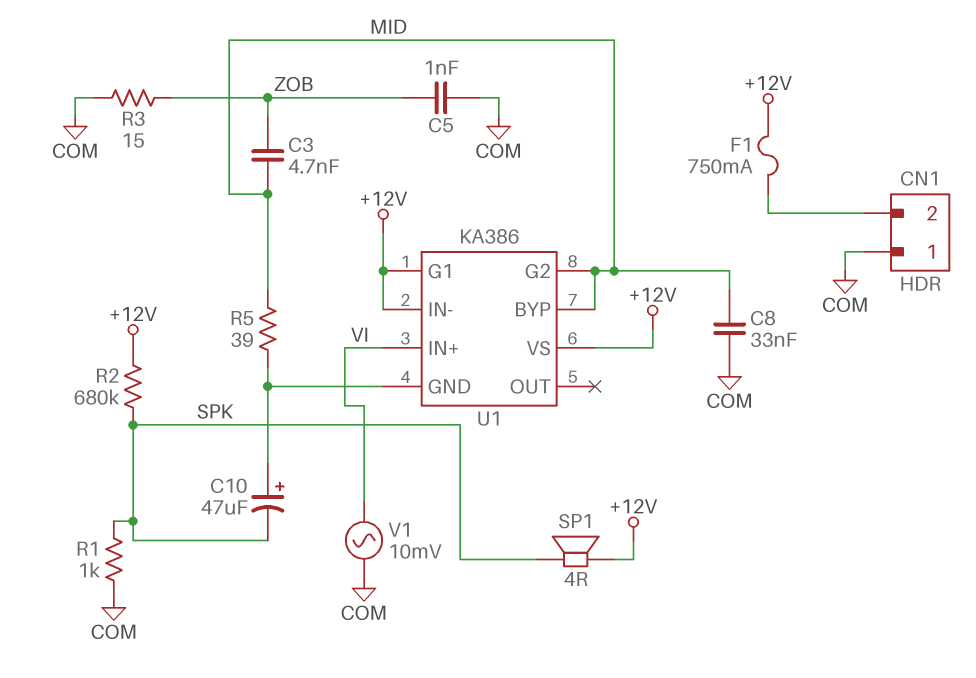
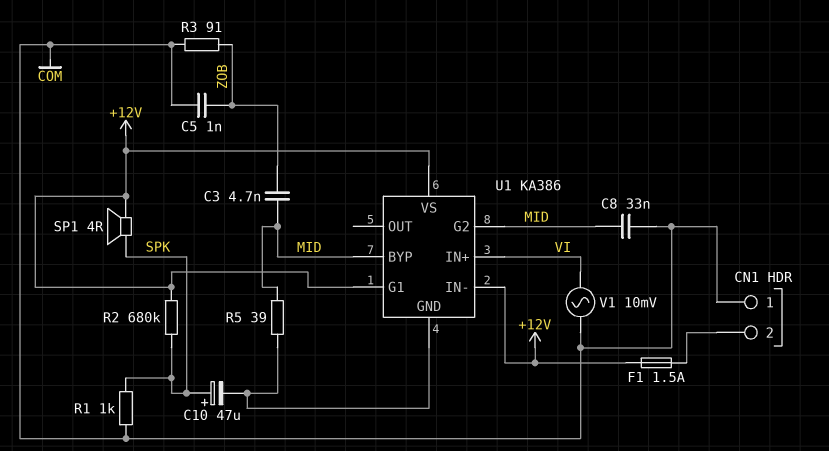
C10: 47uF (plus U1/GND, minus SPK) -> 47uF (plus SPK, minus U1/GND)
F1: 750mA (+12V, CN1/2) -> 1.5A (+12V, CN1/2)
R3: 15 (COM, ZOB) -> 91 (COM, ZOB)

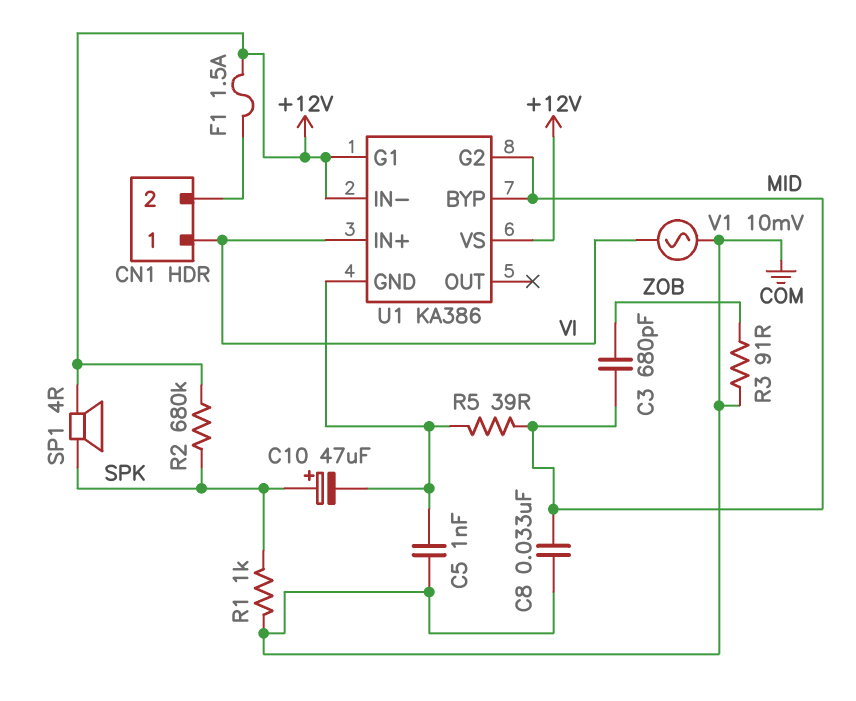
C3: 4.7nF (MID, ZOB) -> 680pF (MID, ZOB)
C5: 1nF (COM, ZOB) -> 1nF (COM, U1/GND)
CN1 pin 1: COM -> VI

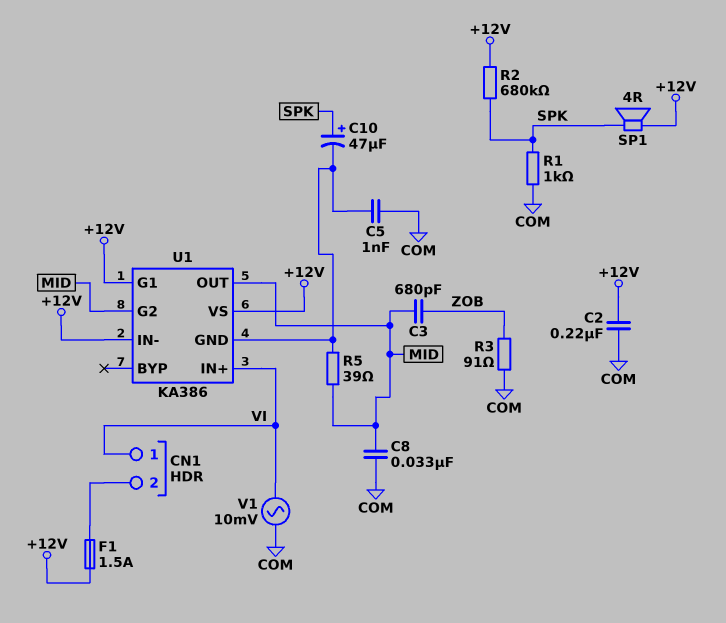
C2: none -> 220nF (+12V, COM)
U1 pin BYP: MID -> none
U1 pin OUT: none -> MID

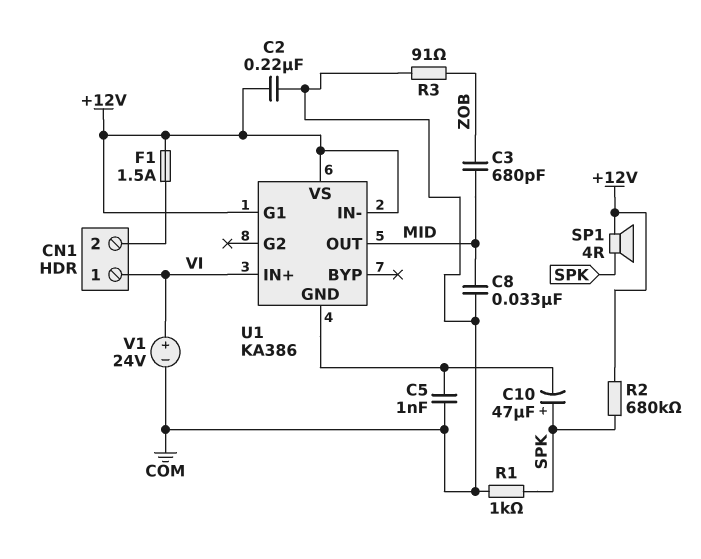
R5: 39 (MID, U1/GND) -> none
U1 pin G2: MID -> none
V1: AC 10mV (COM, VI) -> 24V (plus VI, minus COM)

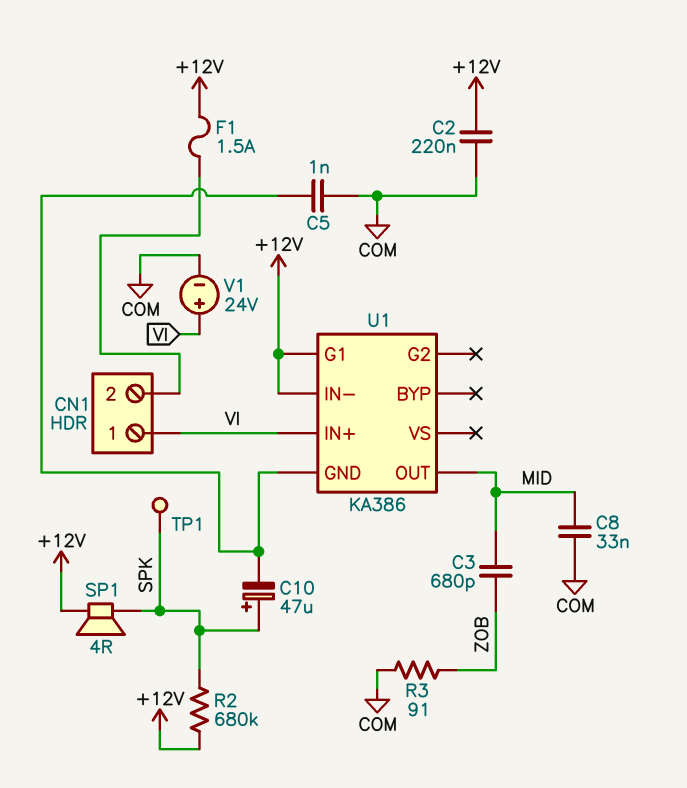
R1: 1k (COM, SPK) -> none
TP1: none -> test point (SPK)
U1 pin VS: +12V -> none

